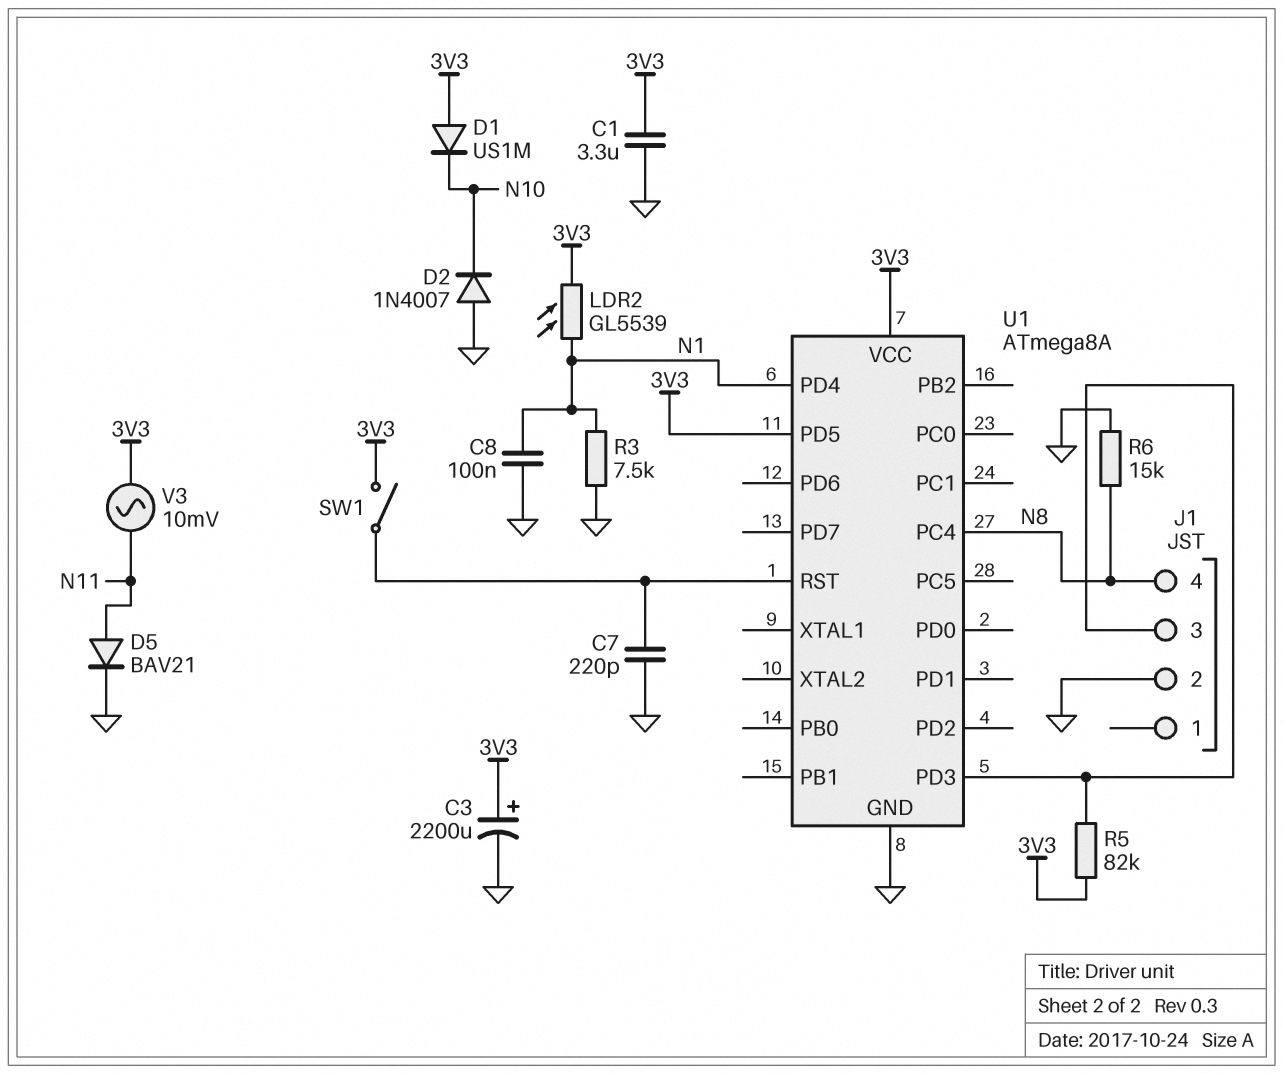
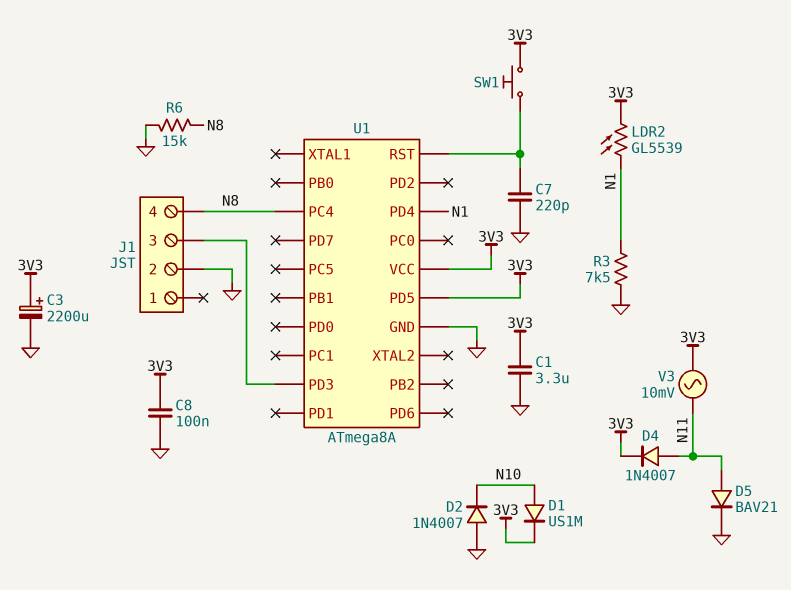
C8: 100nF (GND, N1) -> 100nF (3V3, GND)
D1: diode US1M (A 3V3, K N10) -> diode US1M (A N10, K 3V3)
D4: none -> diode 1N4007 (A N11, K 3V3)
R5: 82k (3V3, J1/3) -> none
SW1: switch (3V3, U1/RST) -> button (3V3, U1/RST)

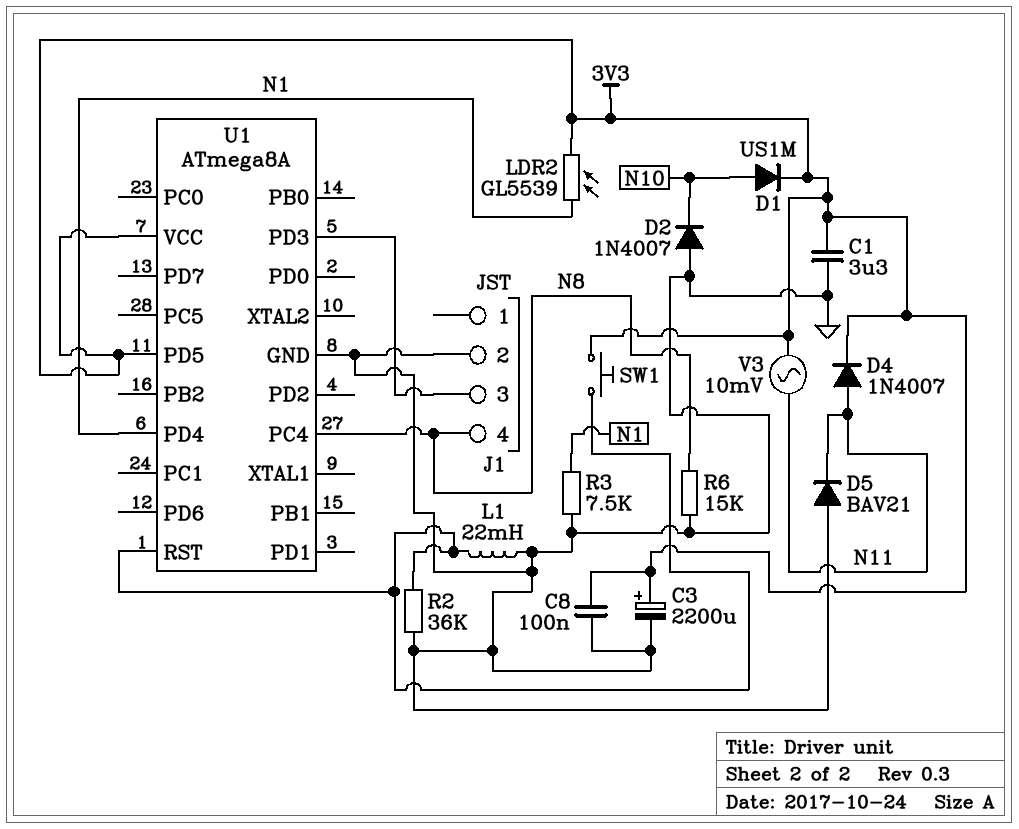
C7: 220pF (GND, U1/RST) -> none
D5: diode BAV21 (A N11, K GND) -> diode BAV21 (A GND, K N11)
L1: none -> 22mH (GND, U1/RST)
R2: none -> 36k (GND, U1/RST)

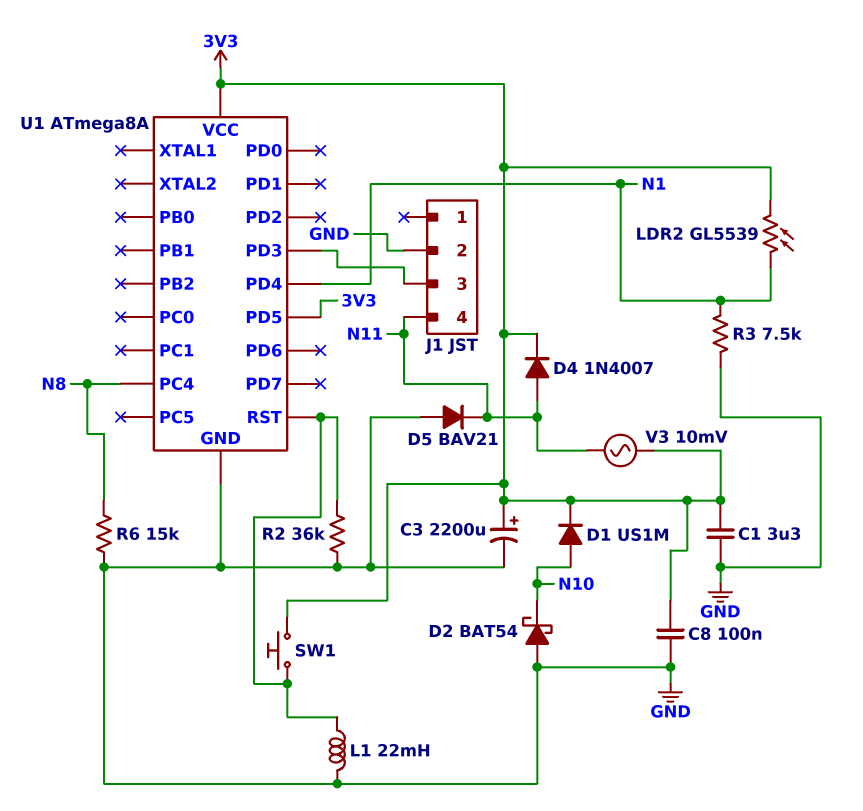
D2: diode 1N4007 (A GND, K N10) -> schottky BAT54 (A GND, K N10)
J1 pin 4: N8 -> N11

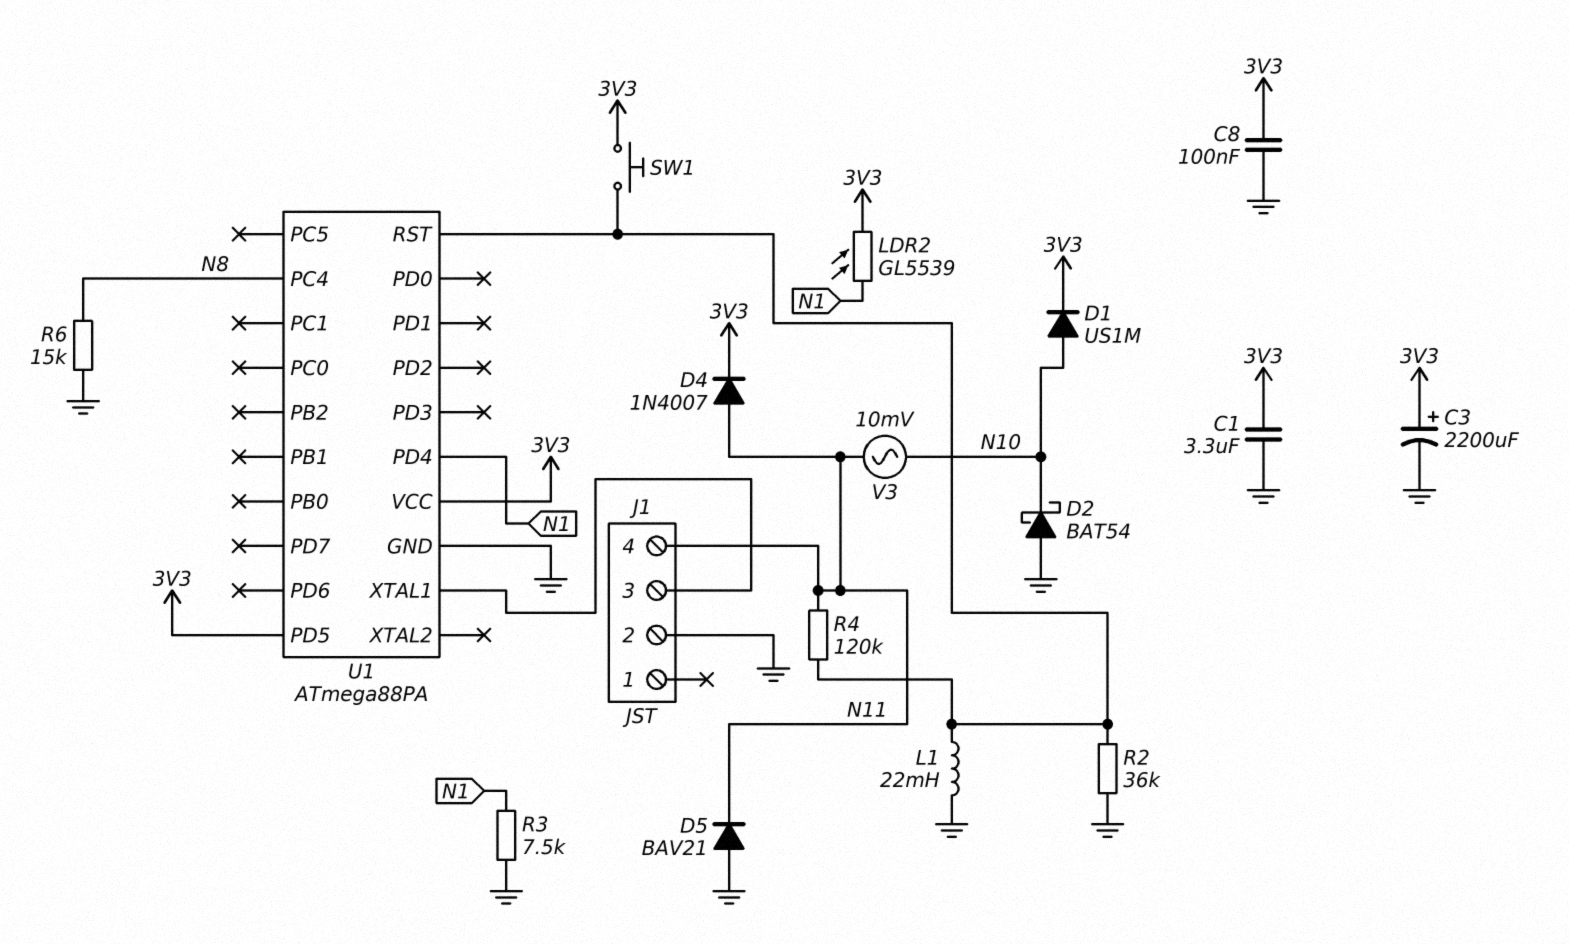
R4: none -> 120k (N11, U1/RST)
U1: ATmega8A -> ATmega88PA
U1 pin PD3: J1/3 -> none
U1 pin XTAL1: none -> J1/3
V3: AC 10mV (3V3, N11) -> AC 10mV (N10, N11)

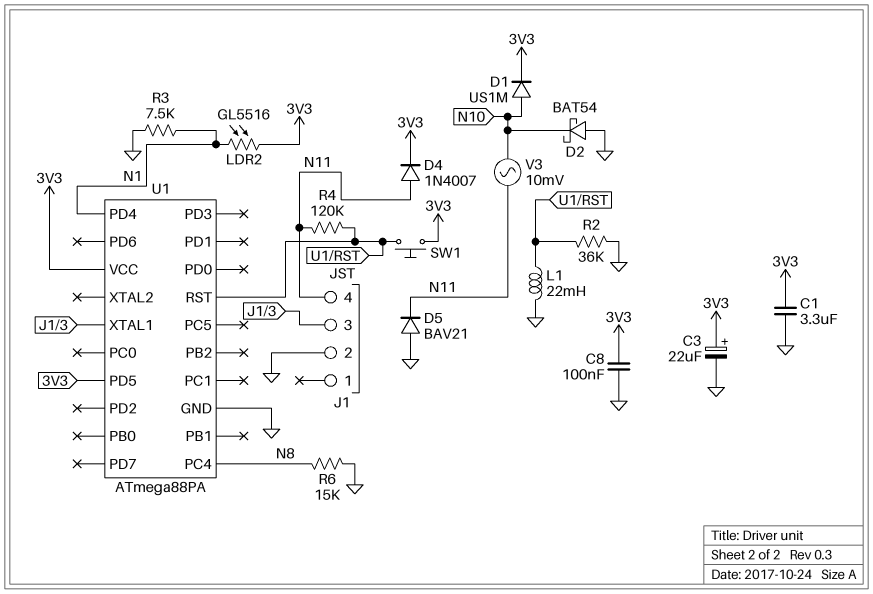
C3: 2200uF (plus 3V3, minus GND) -> 22uF (plus 3V3, minus GND)
LDR2: GL5539 (3V3, N1) -> GL5516 (3V3, N1)

